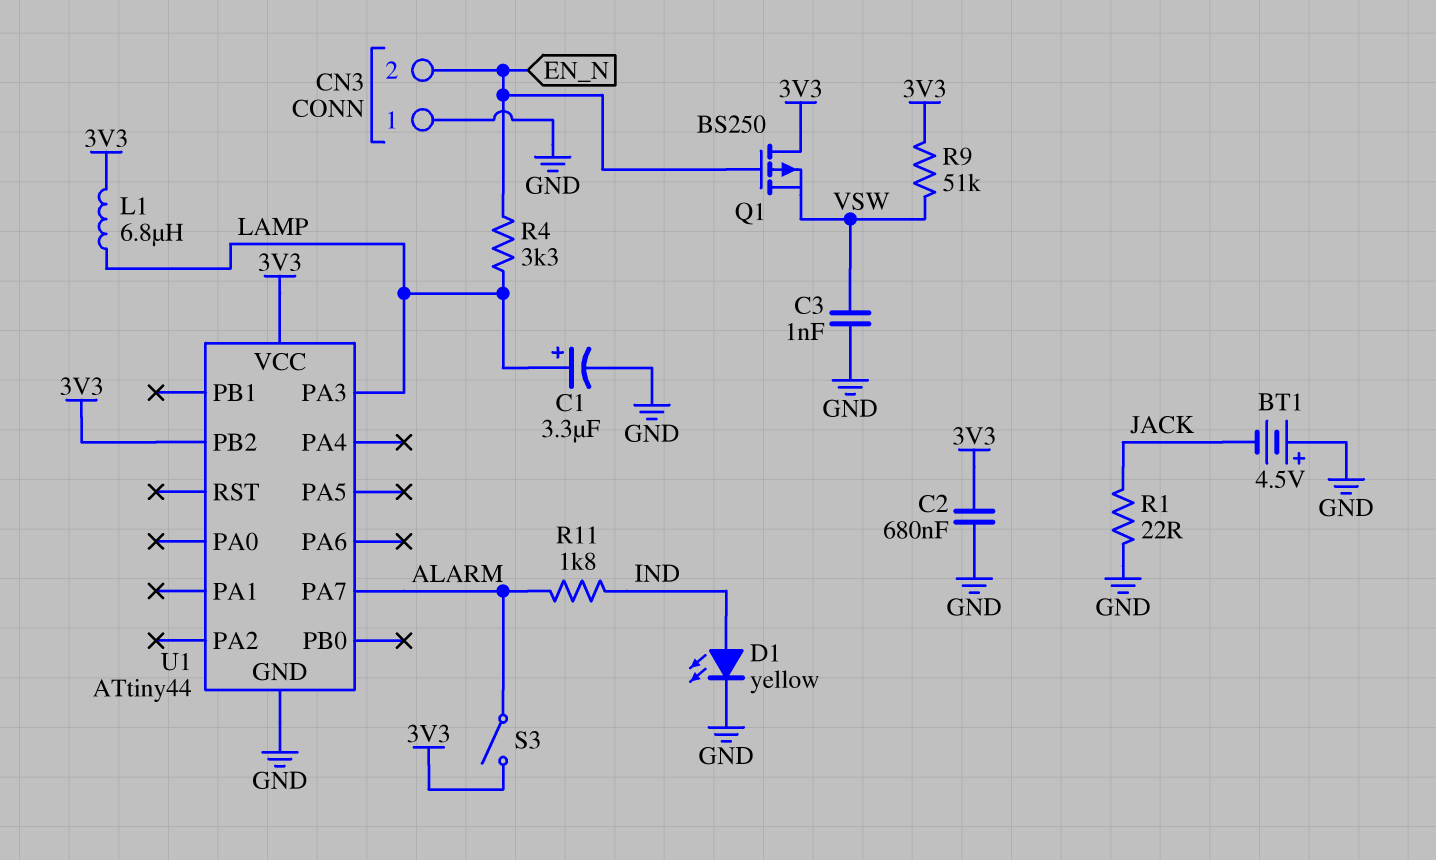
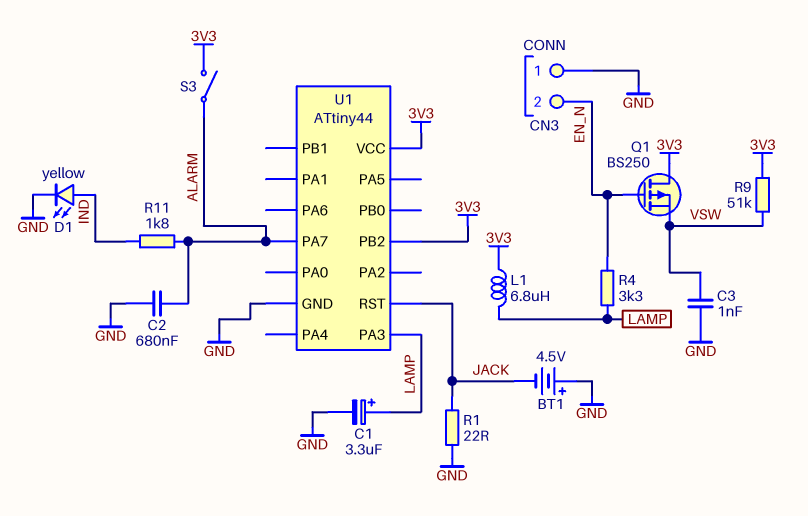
C2: 680nF (3V3, GND) -> 680nF (ALARM, GND)
U1 pin RST: none -> JACK

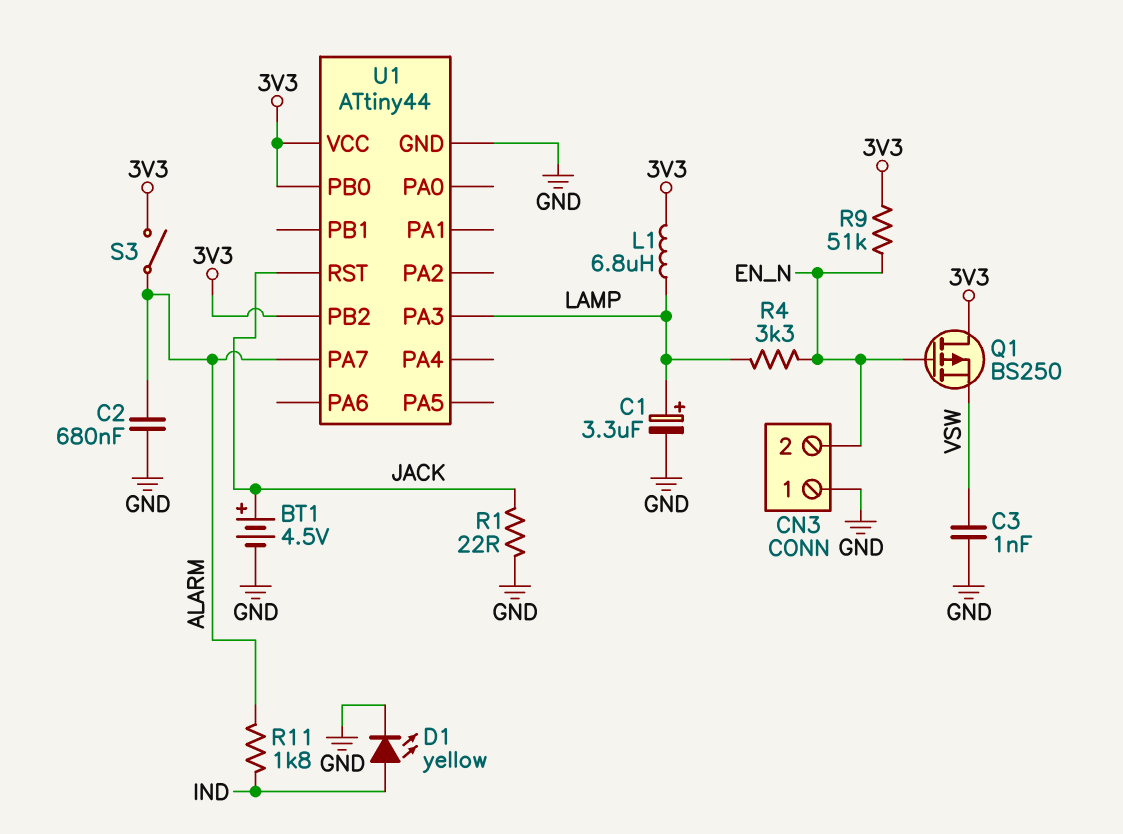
BT1: 4.5V (plus GND, minus JACK) -> 4.5V (plus JACK, minus GND)
R9: 51k (3V3, VSW) -> 51k (3V3, EN_N)
U1 pin PB0: none -> 3V3

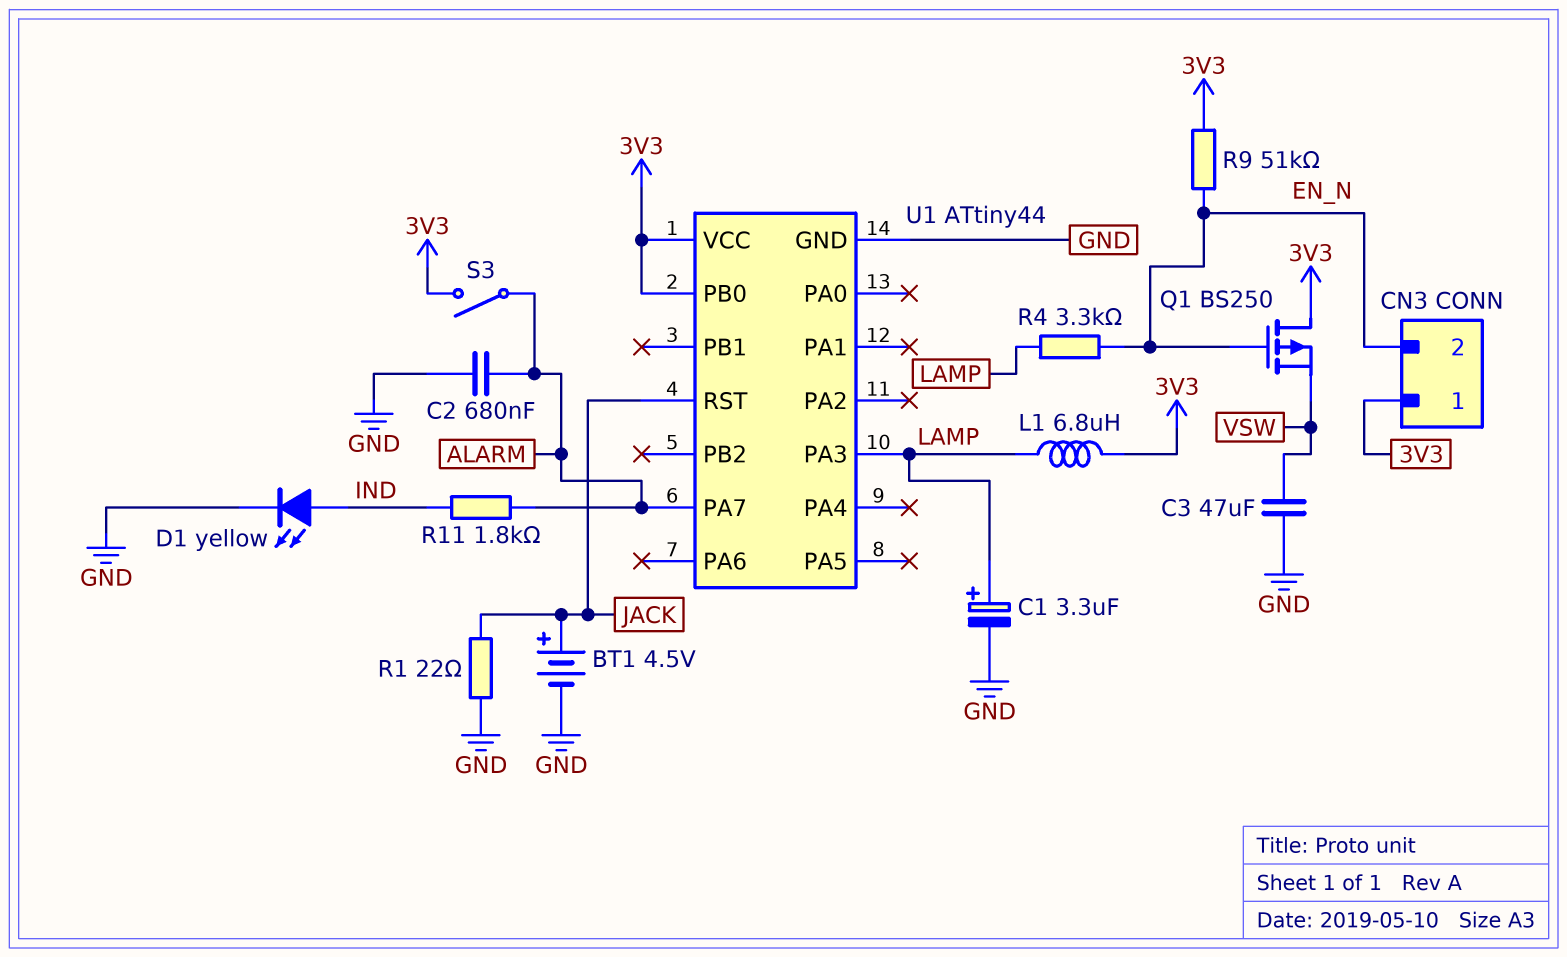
C3: 1nF (GND, VSW) -> 47uF (GND, VSW)
CN3 pin 1: GND -> 3V3
U1 pin PB2: 3V3 -> none

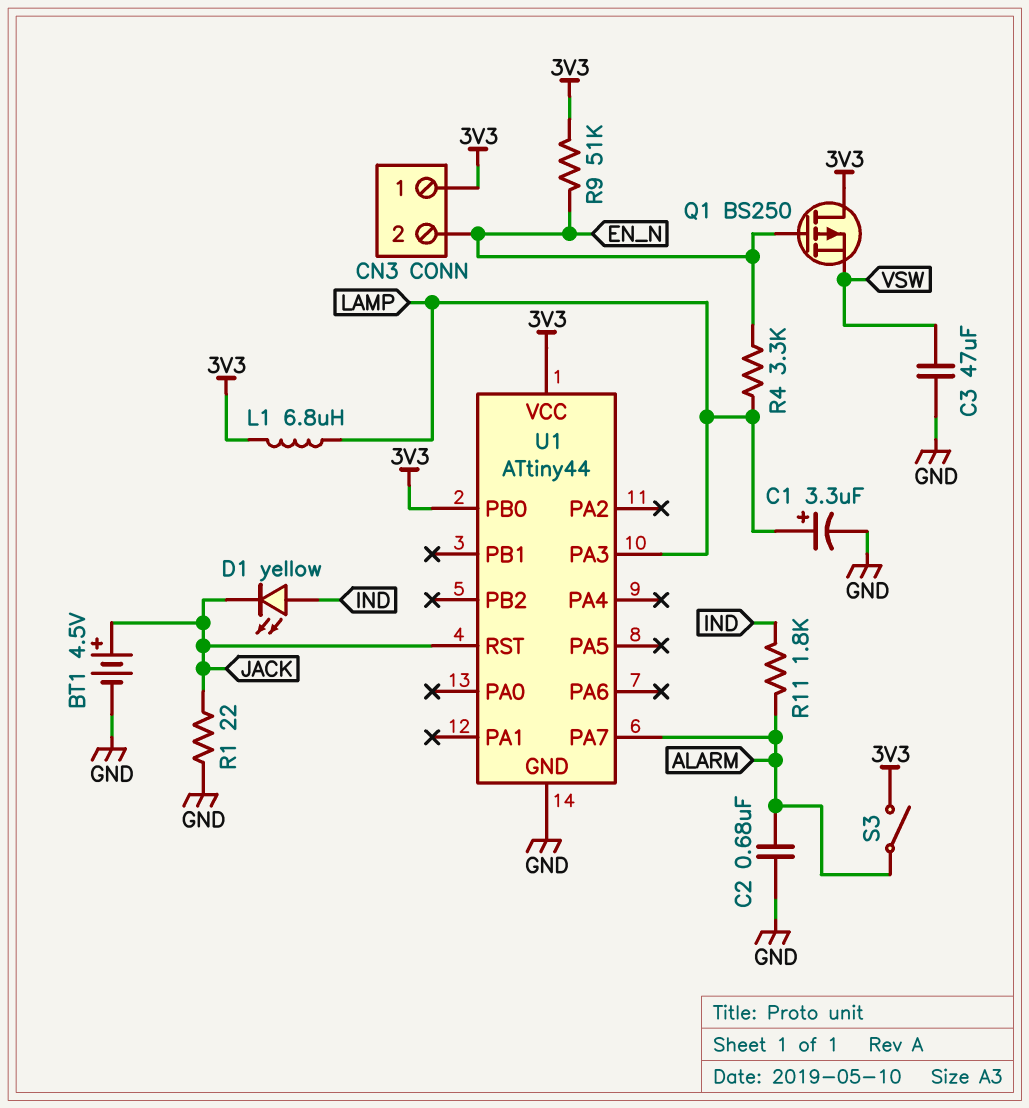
D1: LED yellow (A IND, K GND) -> LED yellow (A IND, K JACK)

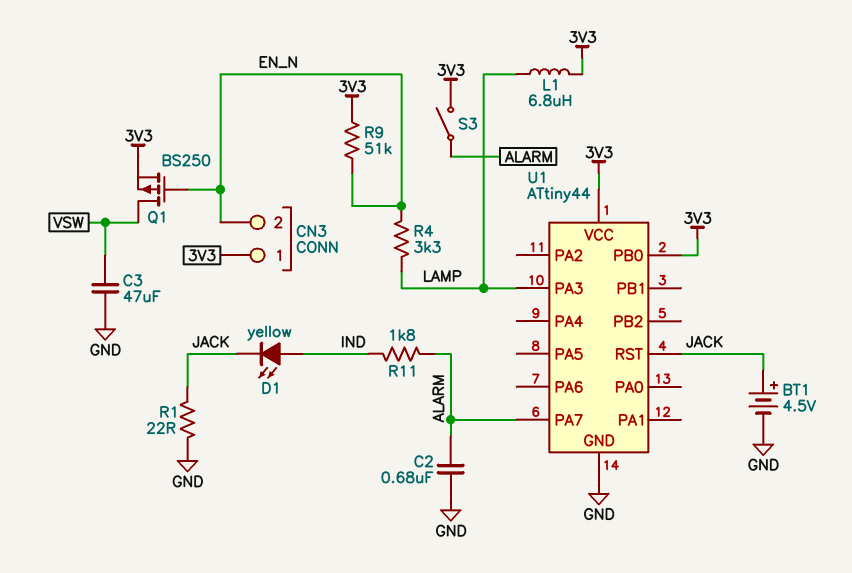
C1: 3.3uF (plus LAMP, minus GND) -> none
Q1: PMOS BS250 (G EN_N, D 3V3, S VSW) -> PMOS BS250 (G EN_N, D VSW, S 3V3)

